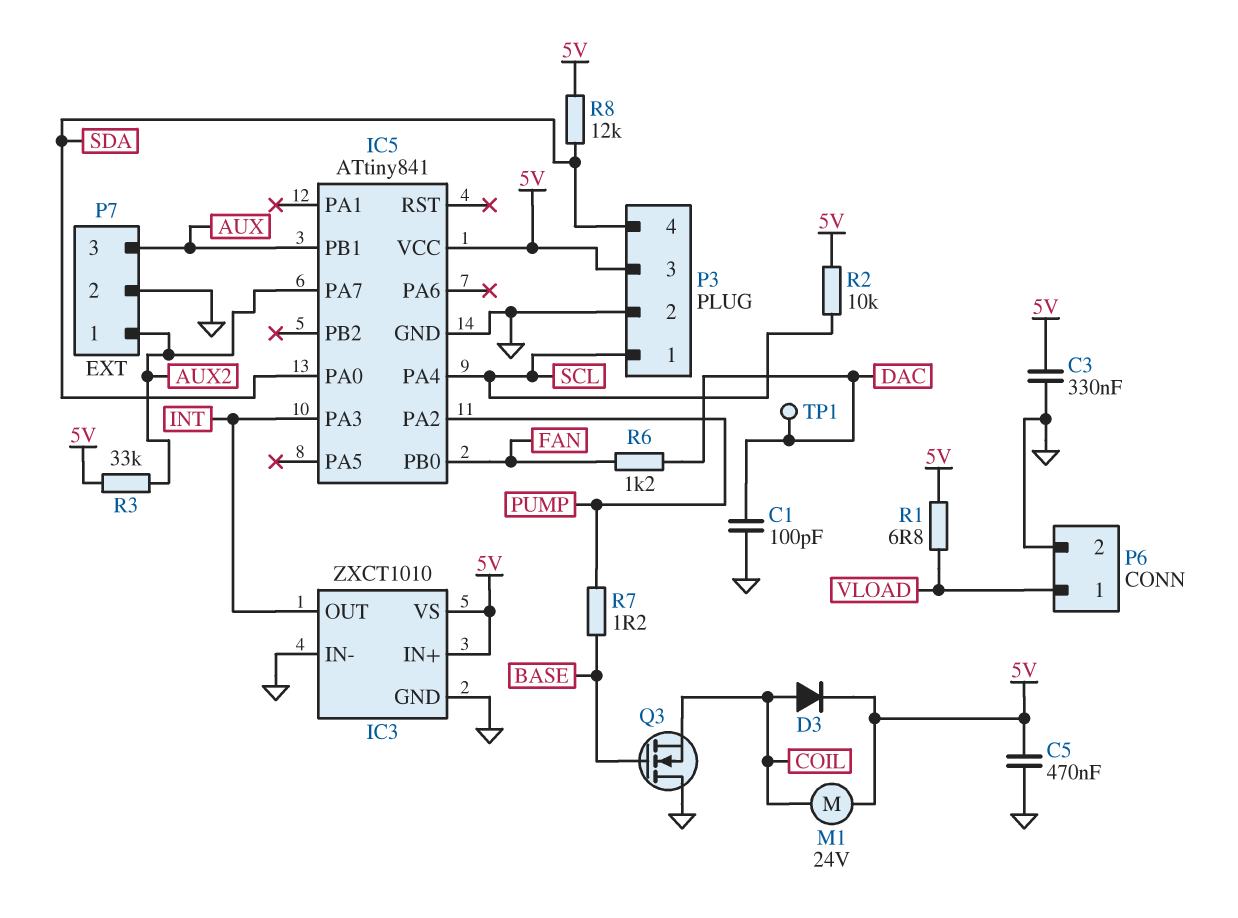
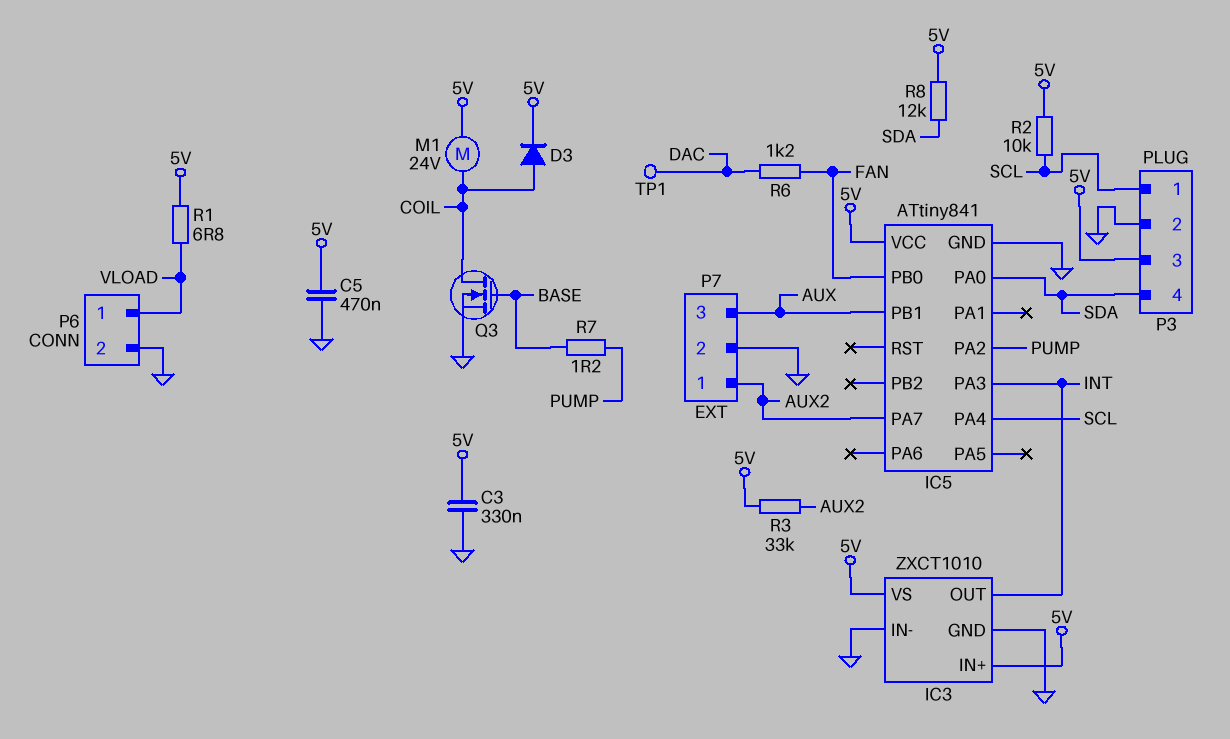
C1: 100pF (DAC, GND) -> none
Q3: NMOS (G BASE, D GND, S COIL) -> NMOS (G BASE, D COIL, S GND)

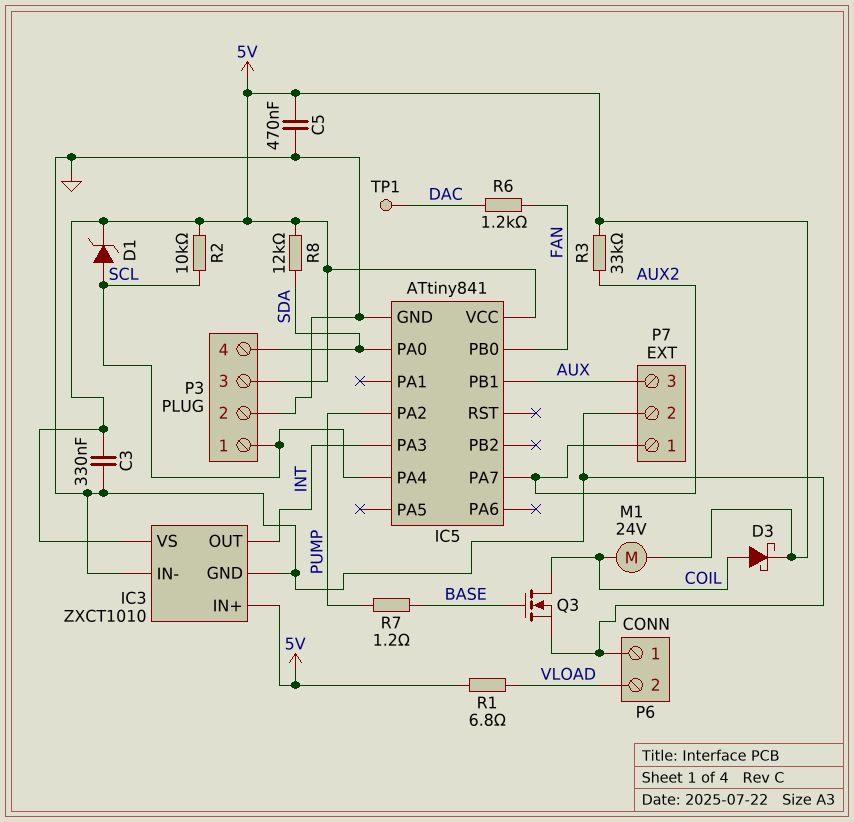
D1: none -> zener (A SCL, K 5V)
D3: diode (A COIL, K 5V) -> schottky (A COIL, K 5V)
P6 pin 1: VLOAD -> GND
P6 pin 2: GND -> VLOAD

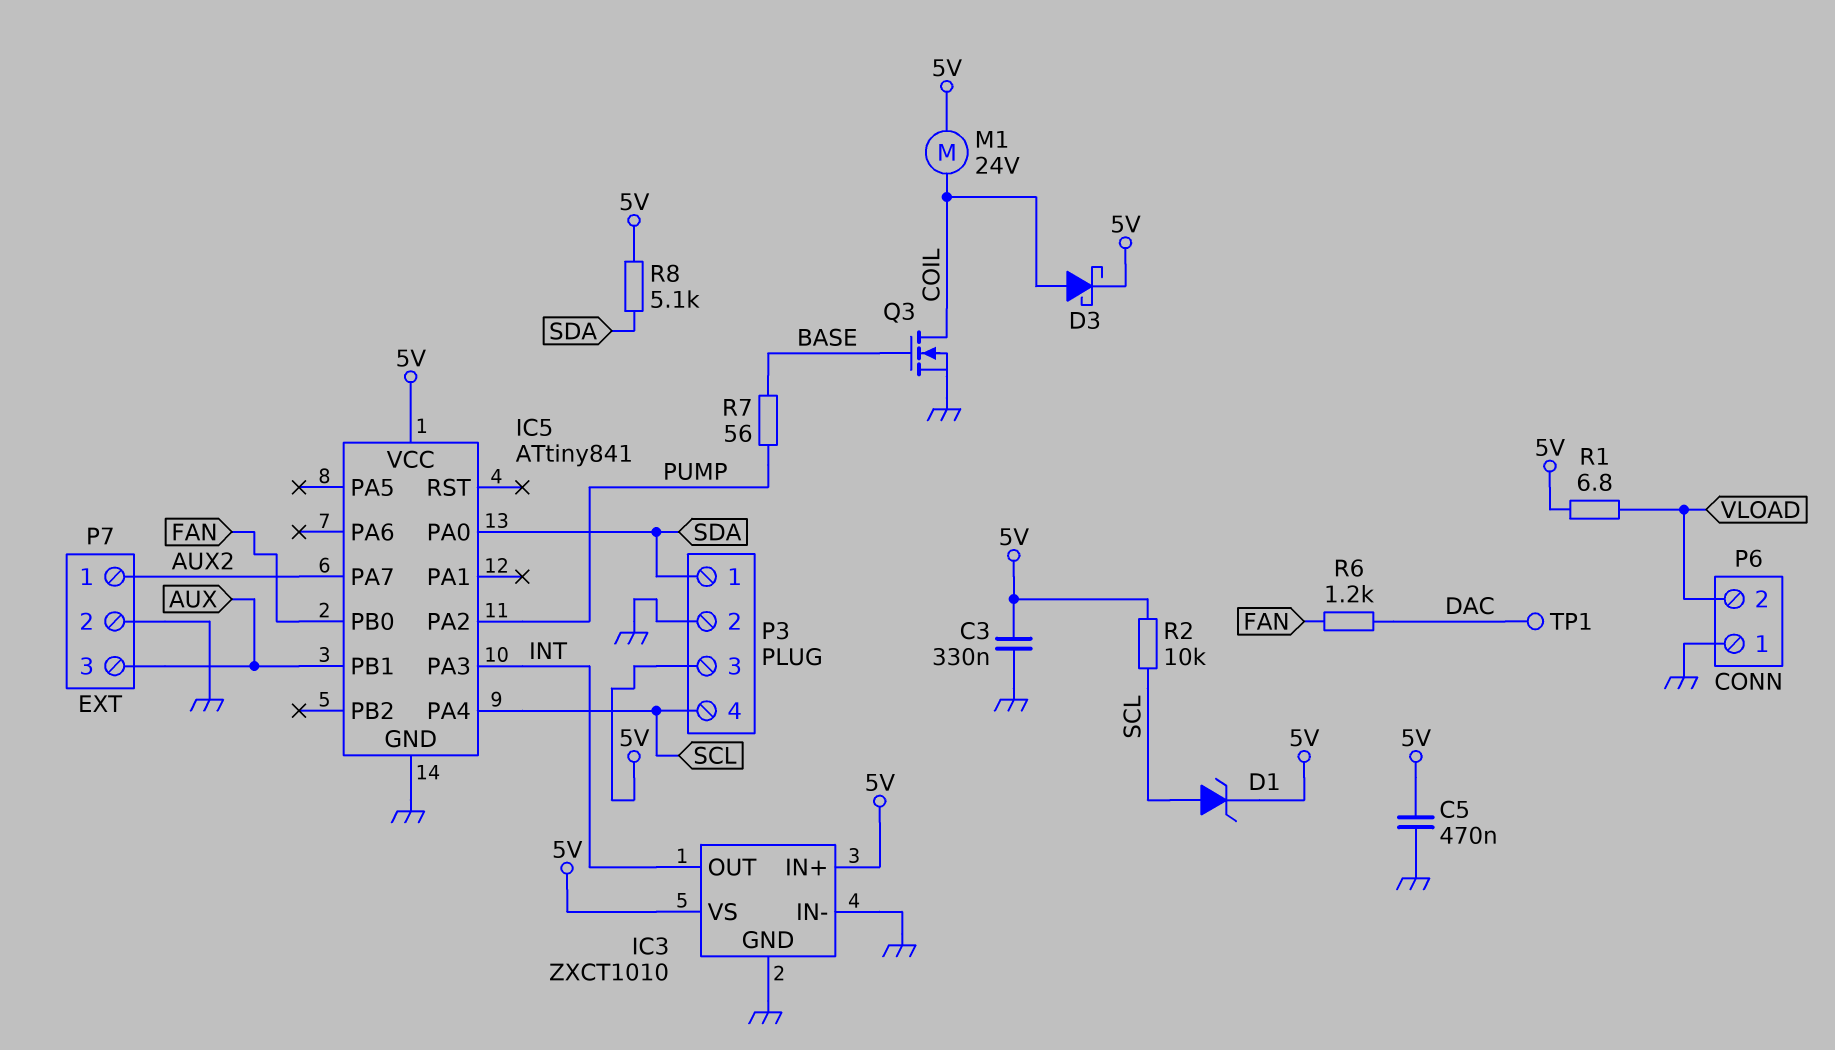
P3 pin 1: SCL -> SDA
P3 pin 4: SDA -> SCL
R3: 33k (5V, AUX2) -> none
R7: 1.2 (BASE, PUMP) -> 56 (BASE, PUMP)
R8: 12k (5V, SDA) -> 5.1k (5V, SDA)

